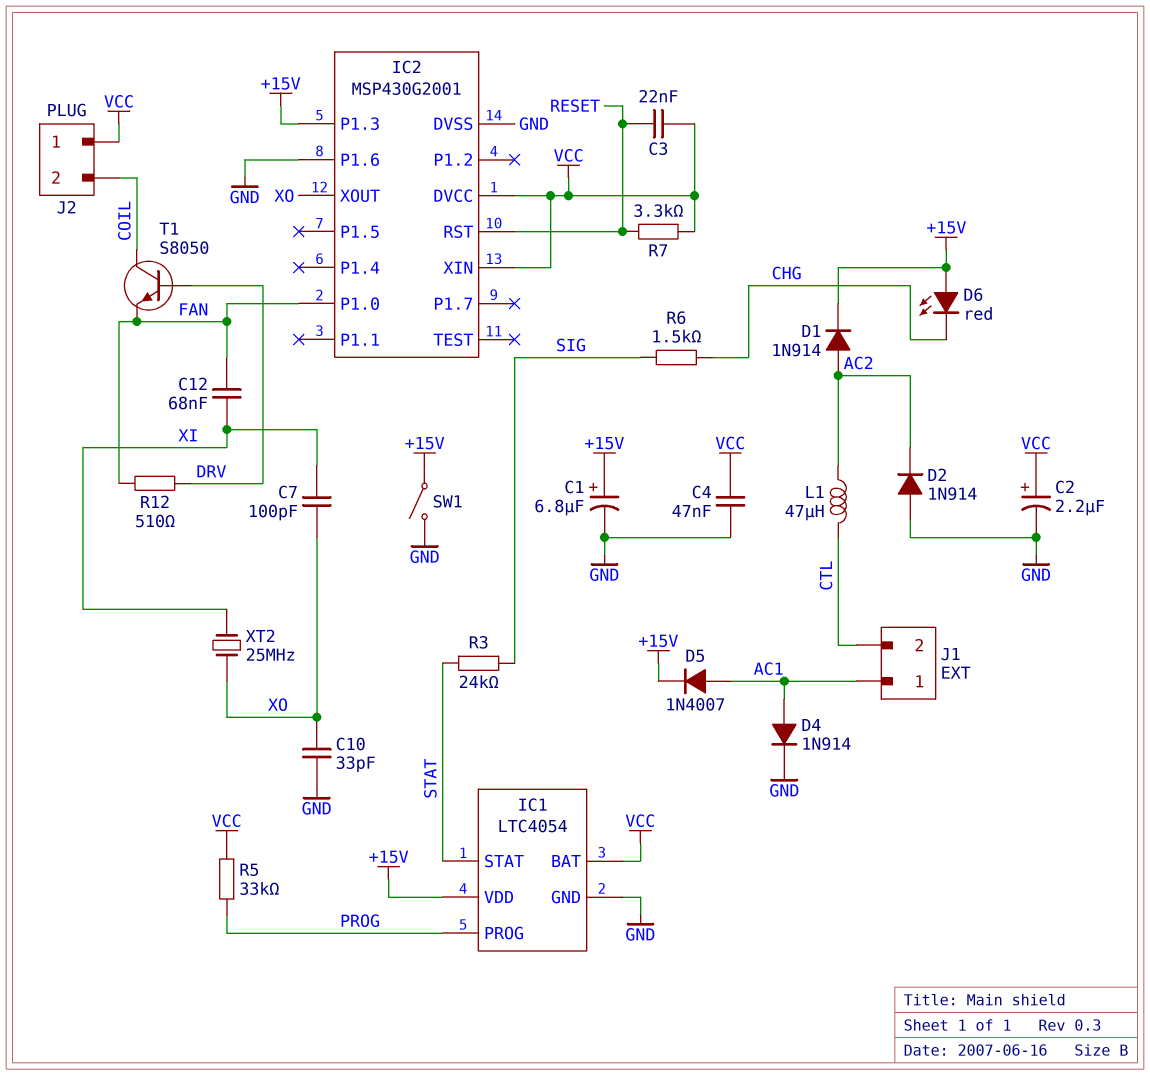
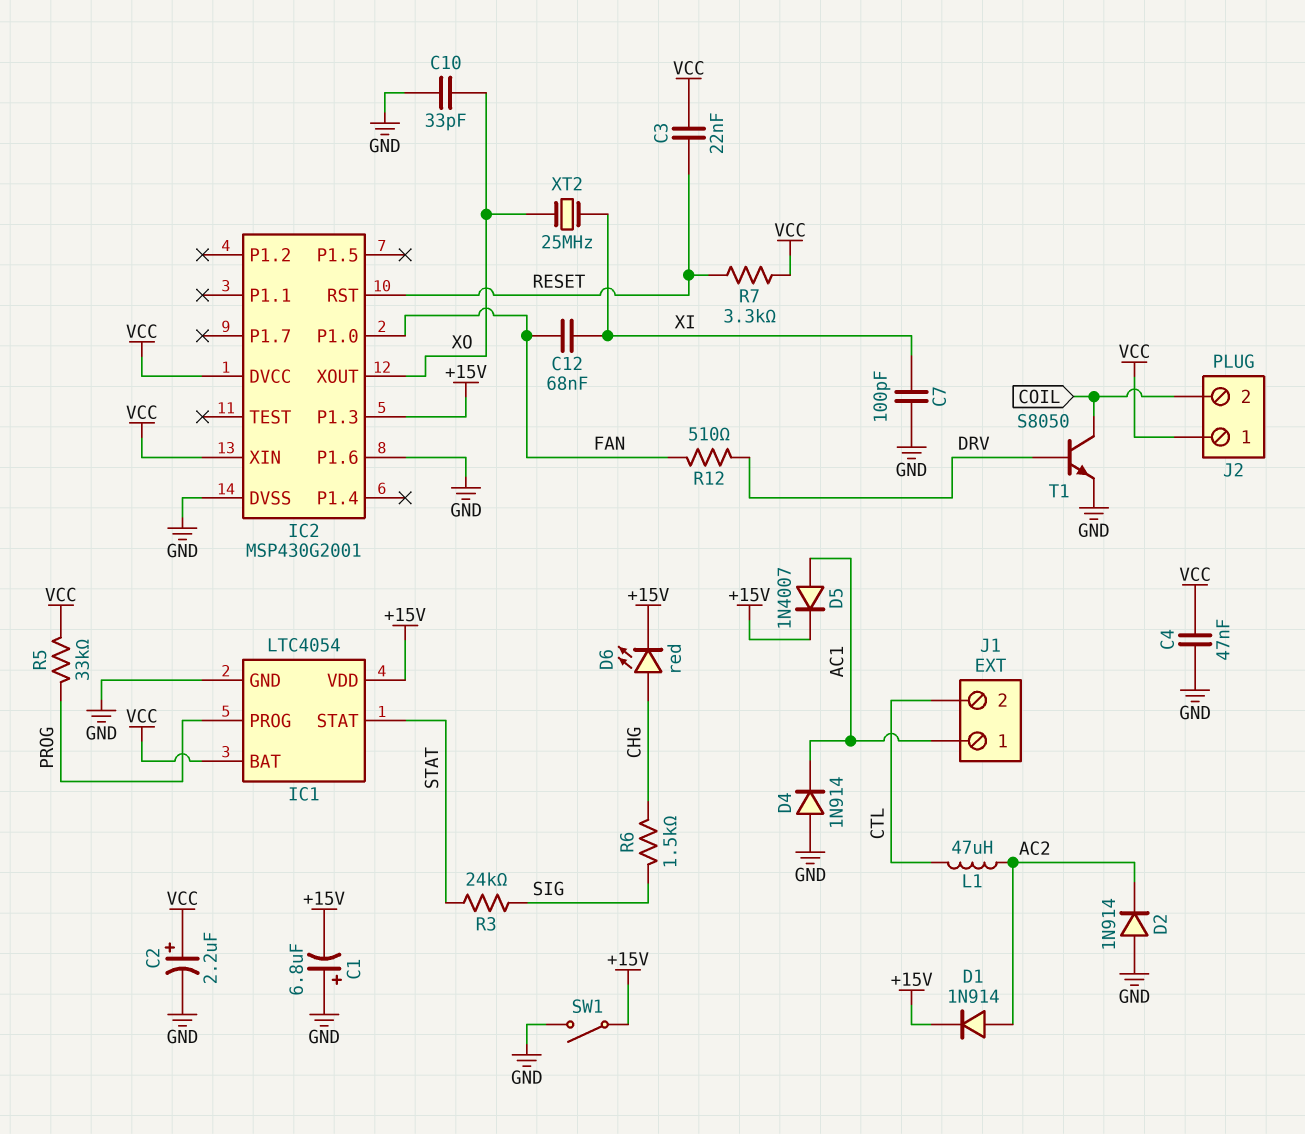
C1: 6.8uF (plus +15V, minus GND) -> 6.8uF (plus GND, minus +15V)
C7: 100pF (XI, XO) -> 100pF (GND, XI)
D4: diode 1N914 (A AC1, K GND) -> diode 1N914 (A GND, K AC1)
D6: LED red (A +15V, K CHG) -> LED red (A CHG, K +15V)
T1: NPN S8050 (B DRV, C COIL, E FAN) -> NPN S8050 (B DRV, C COIL, E GND)

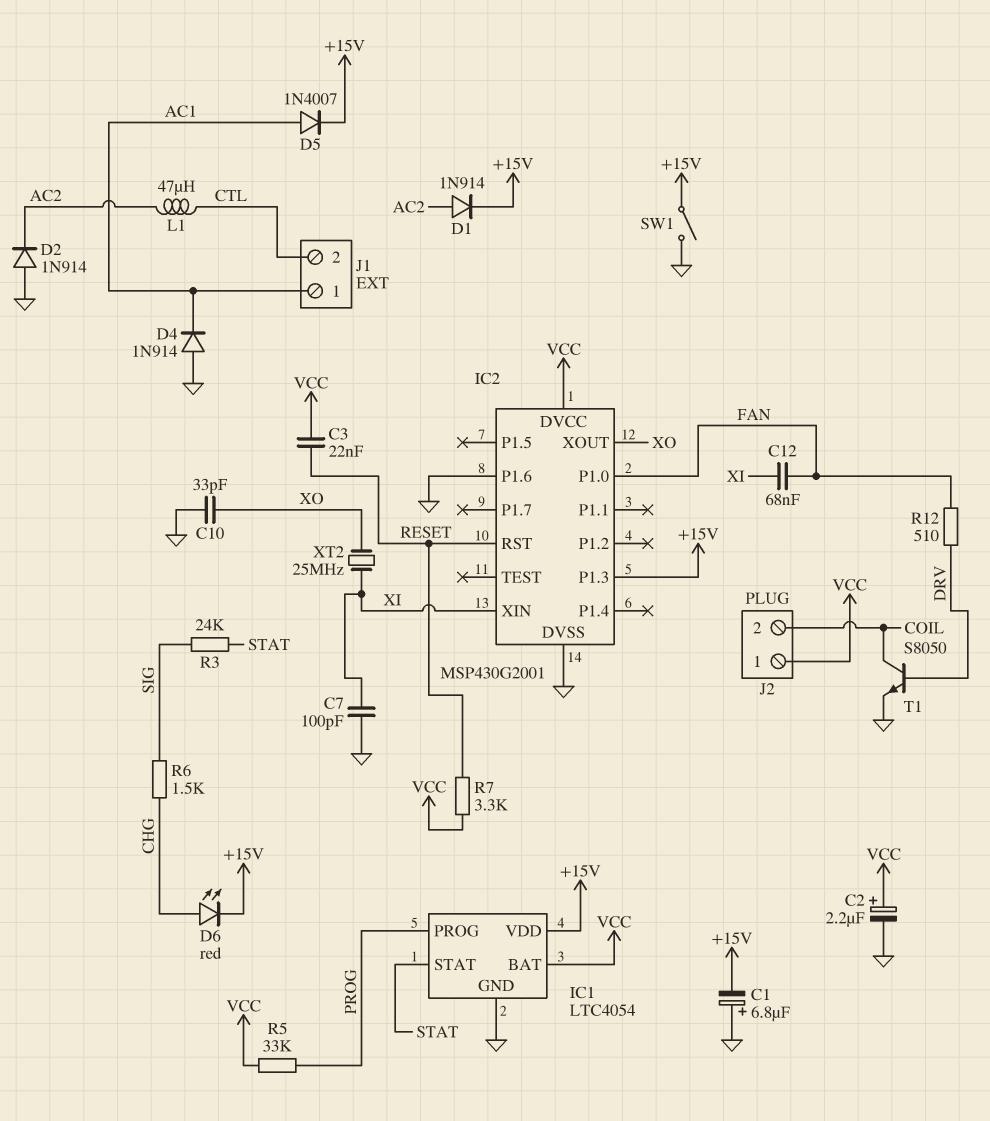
C4: 47nF (GND, VCC) -> none
IC2 pin XIN: VCC -> XI

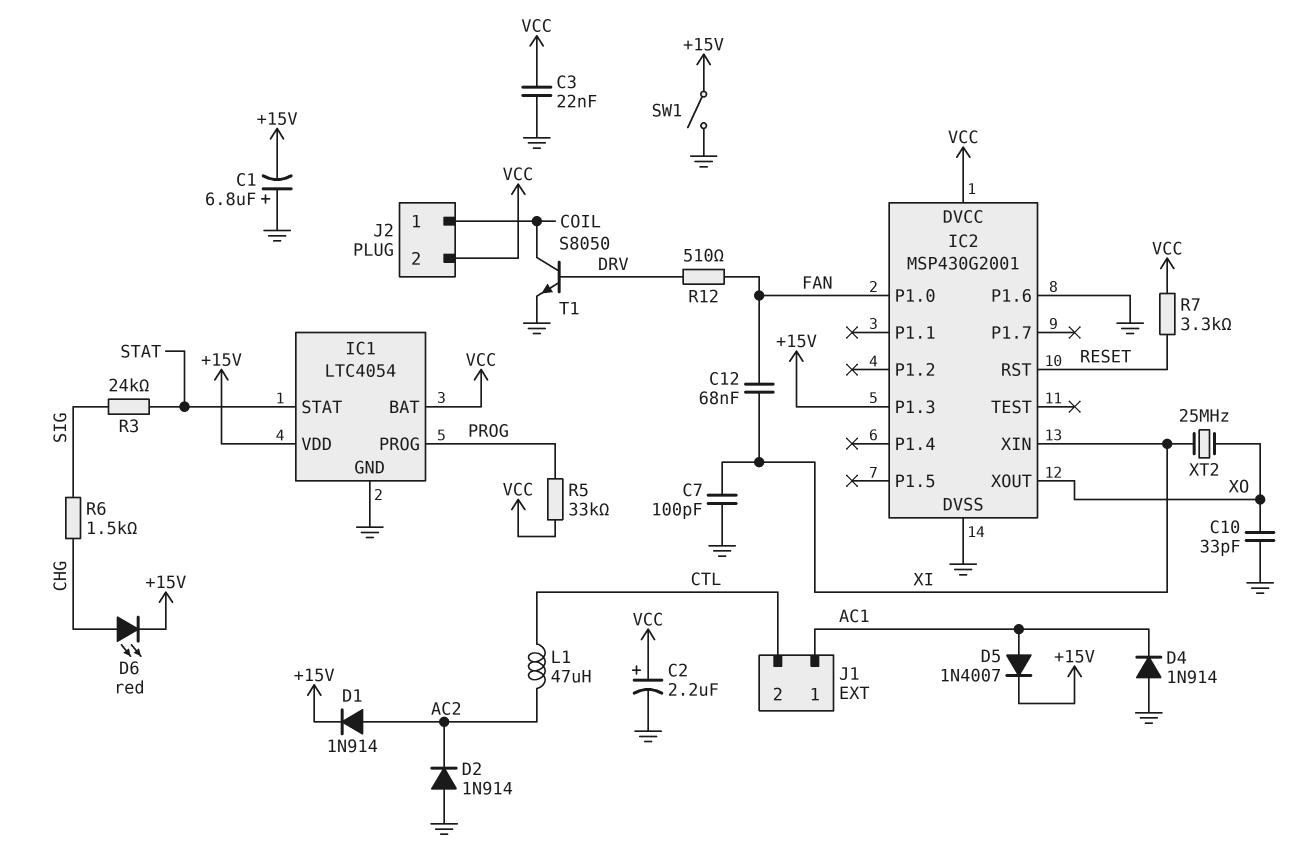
C3: 22nF (RESET, VCC) -> 22nF (GND, VCC)
J2 pin 1: VCC -> COIL
J2 pin 2: COIL -> VCC

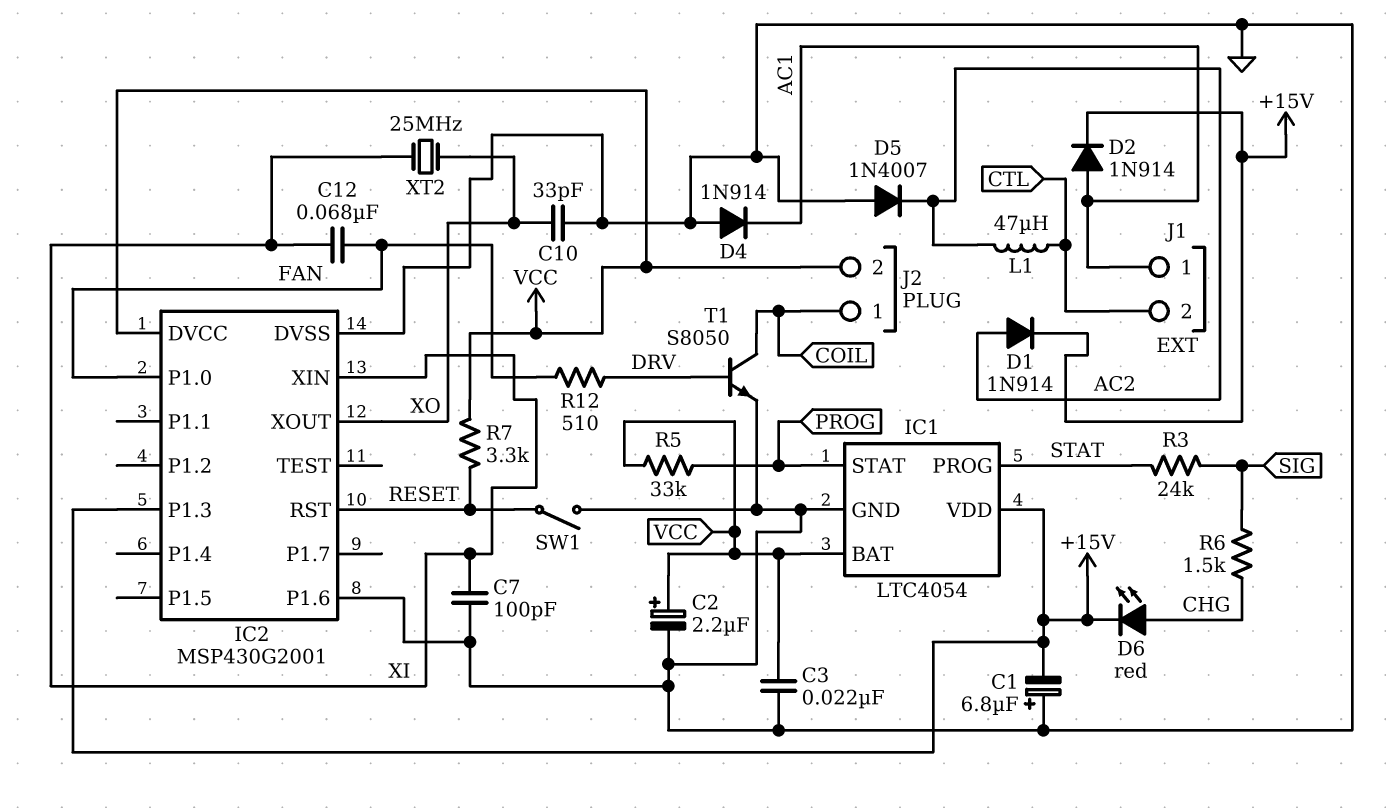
D2: diode 1N914 (A GND, K AC2) -> diode 1N914 (A AC1, K +15V)
D5: diode 1N4007 (A AC1, K +15V) -> diode 1N4007 (A GND, K AC2)
IC1 pin PROG: PROG -> STAT
IC1 pin STAT: STAT -> PROG
SW1: switch (+15V, GND) -> switch (GND, RESET)

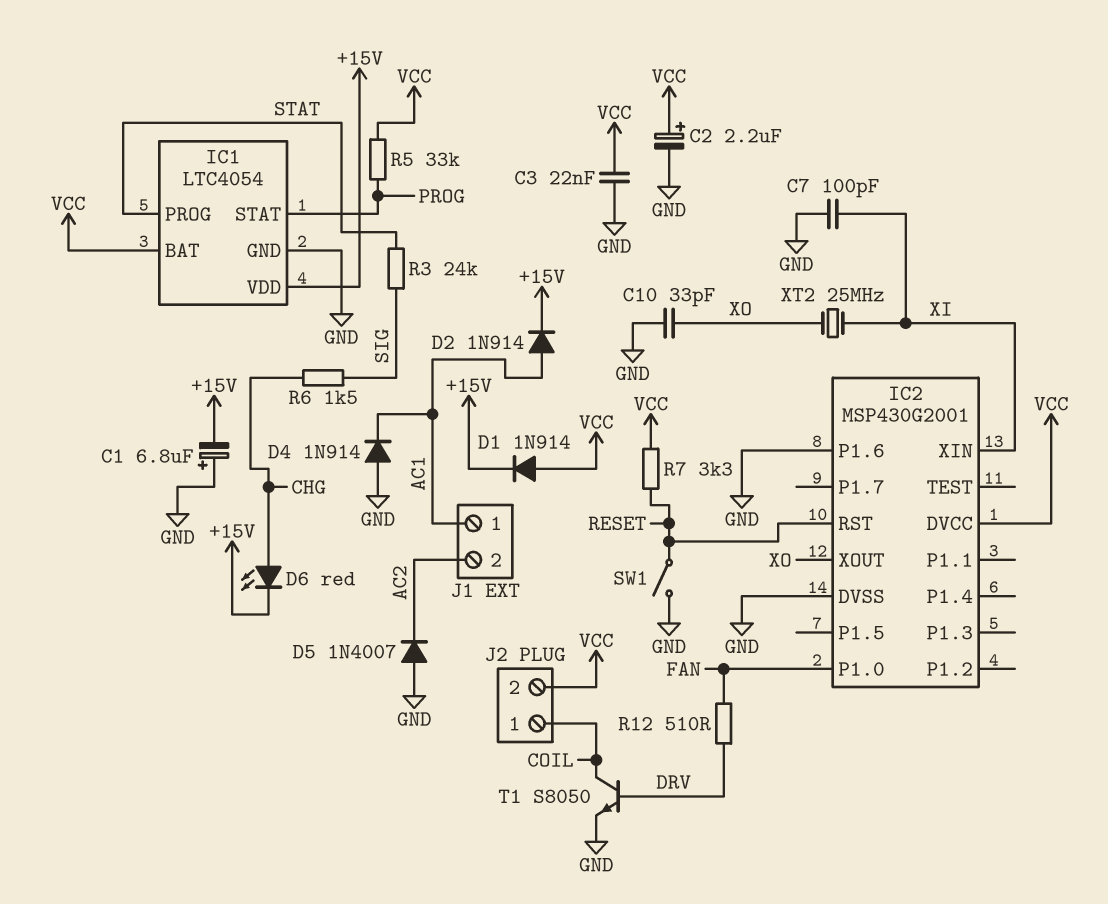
C12: 68nF (FAN, XI) -> none
D1: diode 1N914 (A AC2, K +15V) -> diode 1N914 (A VCC, K +15V)
IC2 pin P1.3: +15V -> none
J1 pin 2: CTL -> AC2
L1: 47uH (AC2, CTL) -> none

